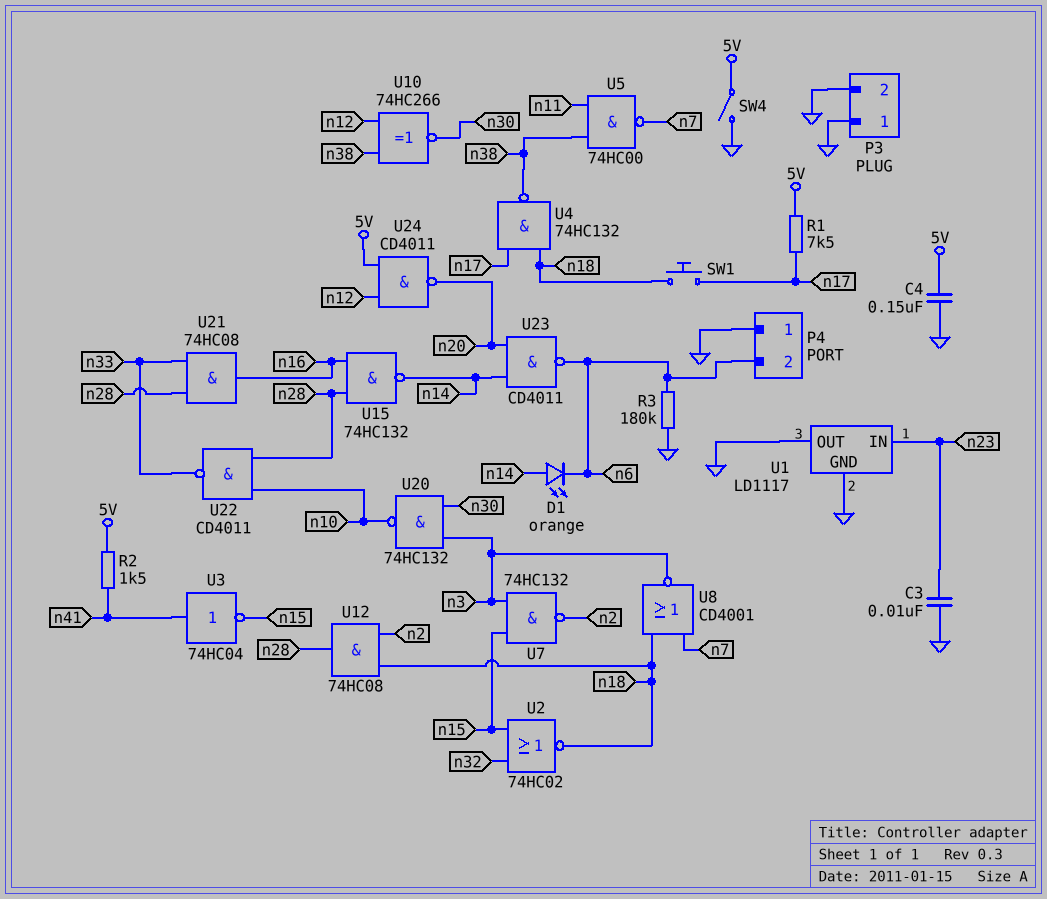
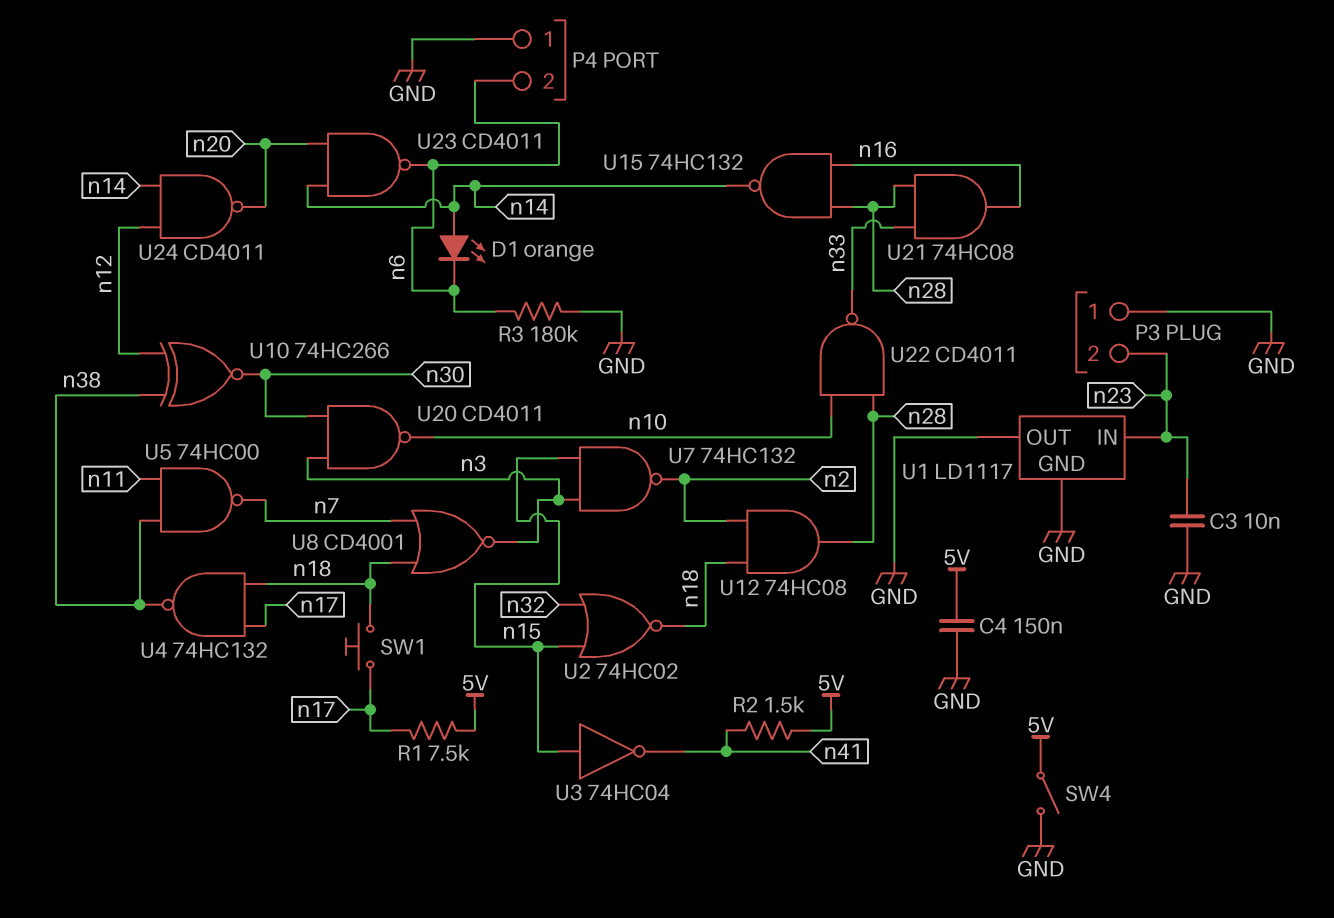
P3 pin 2: GND -> n23
U3: NOT 74HC04 (in n41, out n15) -> NOT 74HC04 (in n15, out n41)
U20: NAND 74HC132 (in n3, in n30, out n10) -> NAND CD4011 (in n3, in n30, out n10)
U24: NAND CD4011 (in 5V, in n12, out n20) -> NAND CD4011 (in n12, in n14, out n20)

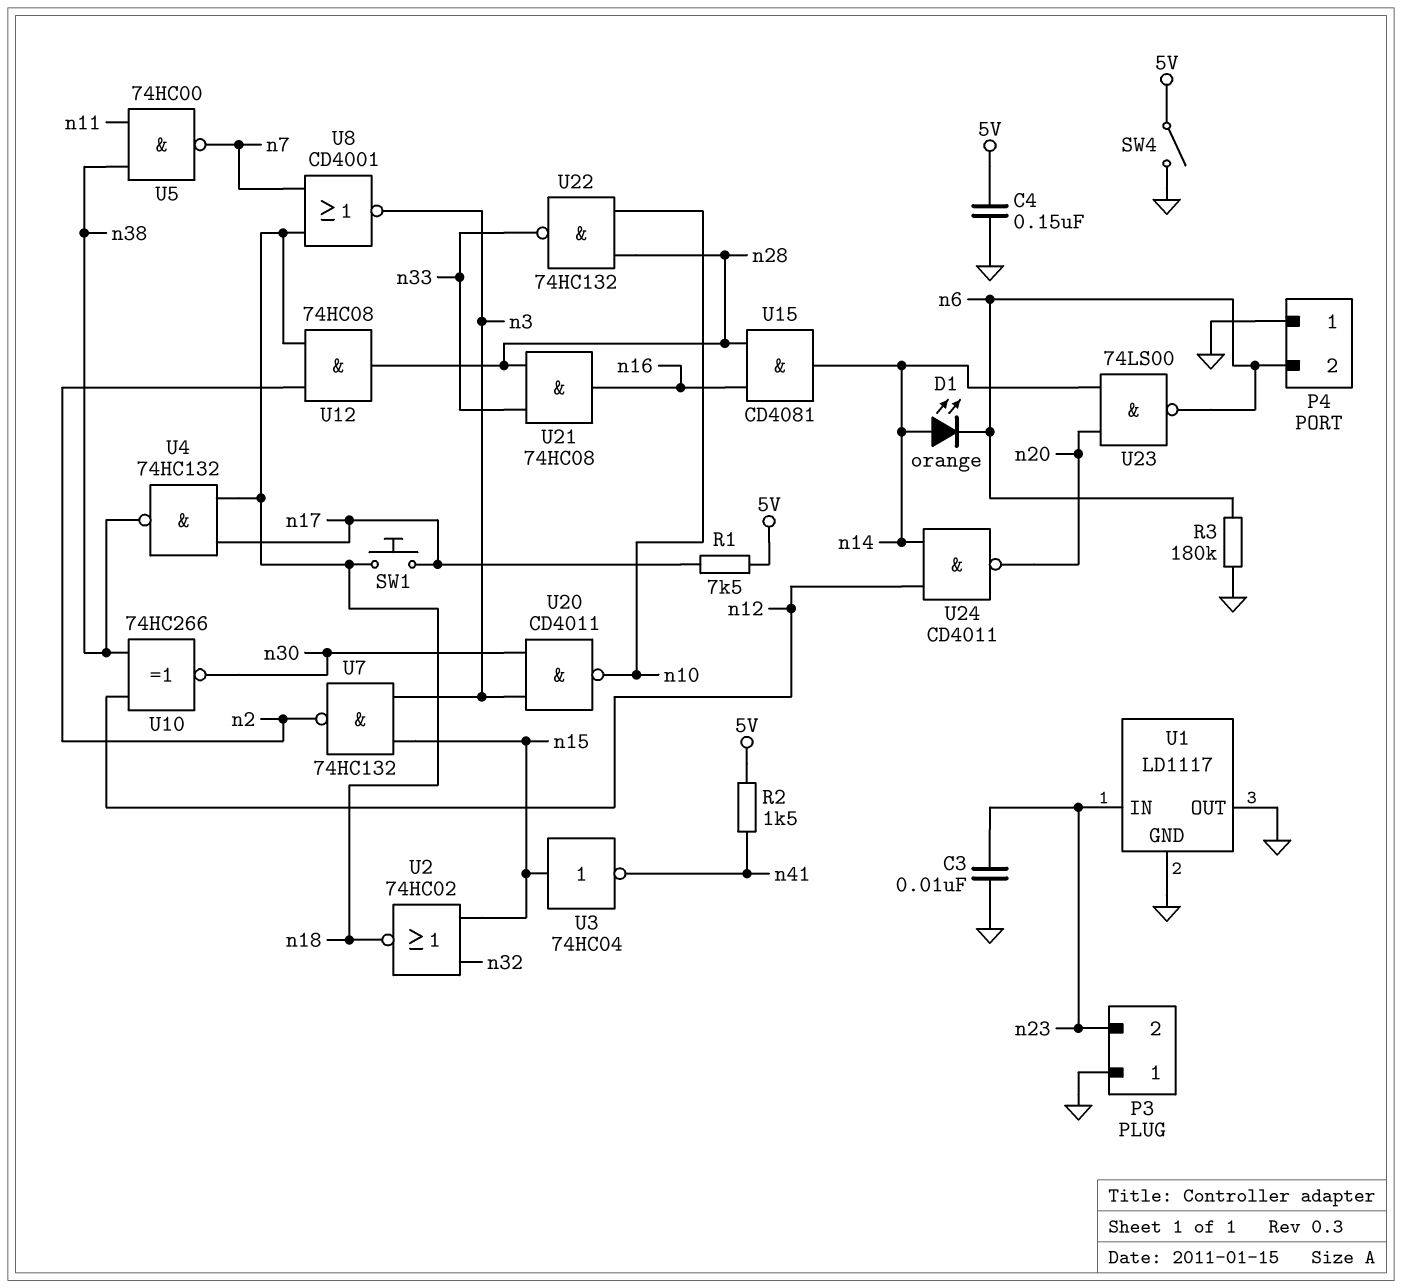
U15: NAND 74HC132 (in n16, in n28, out n14) -> AND CD4081 (in n16, in n28, out n14)
U22: NAND CD4011 (in n10, in n28, out n33) -> NAND 74HC132 (in n10, in n28, out n33)
U23: NAND CD4011 (in n14, in n20, out n6) -> NAND 74LS00 (in n14, in n20, out n6)

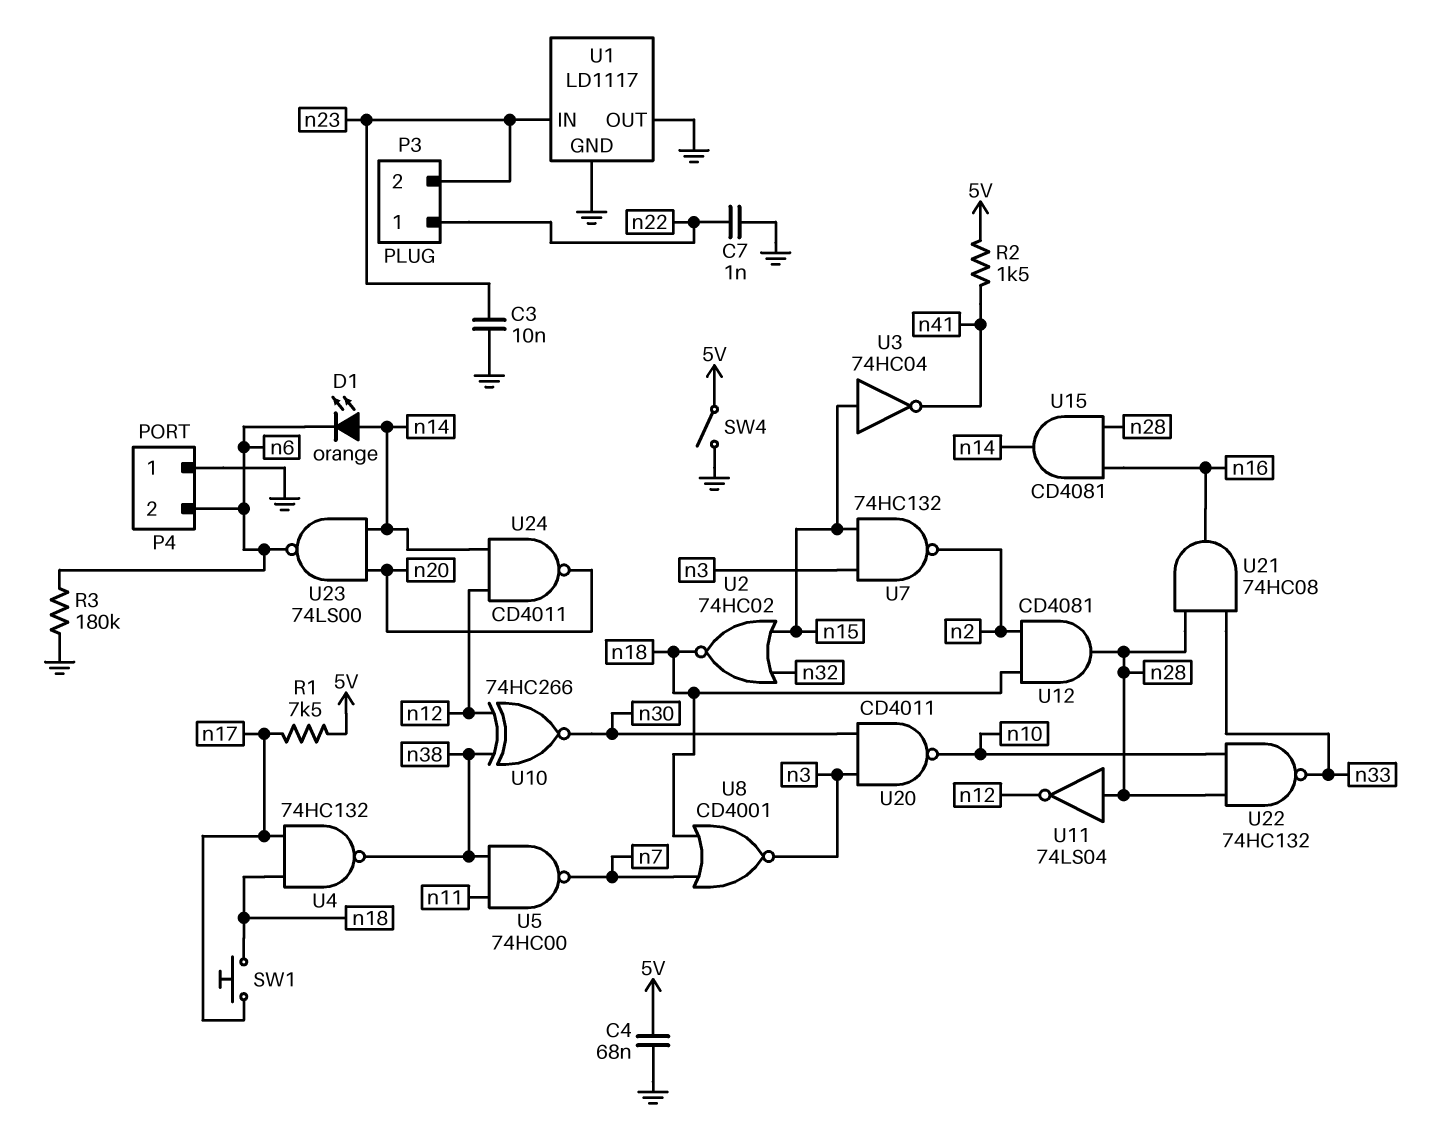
C4: 150nF (5V, GND) -> 68nF (5V, GND)
C7: none -> 1nF (GND, n22)
P3 pin 1: GND -> n22
U11: none -> NOT 74LS04 (in n28, out n12)
U12: AND 74HC08 (in n2, in n18, out n28) -> AND CD4081 (in n2, in n18, out n28)

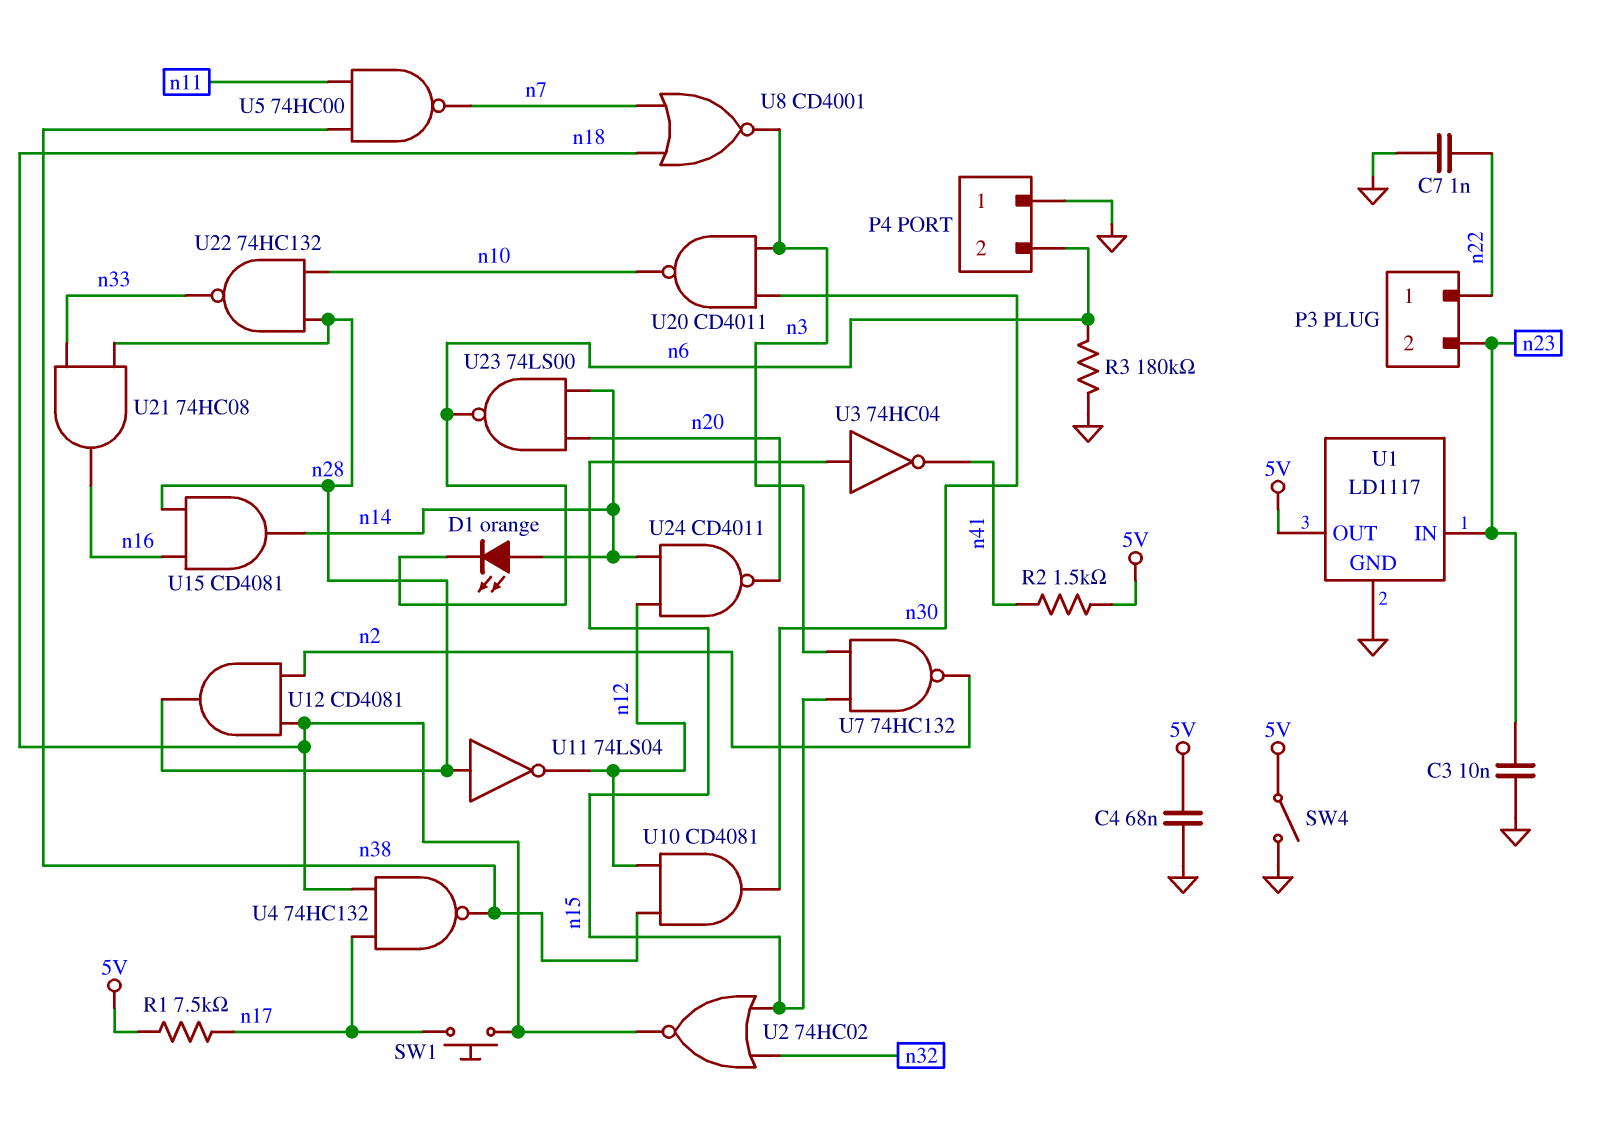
U1 pin OUT: GND -> 5V
U10: XNOR 74HC266 (in n12, in n38, out n30) -> AND CD4081 (in n12, in n38, out n30)

